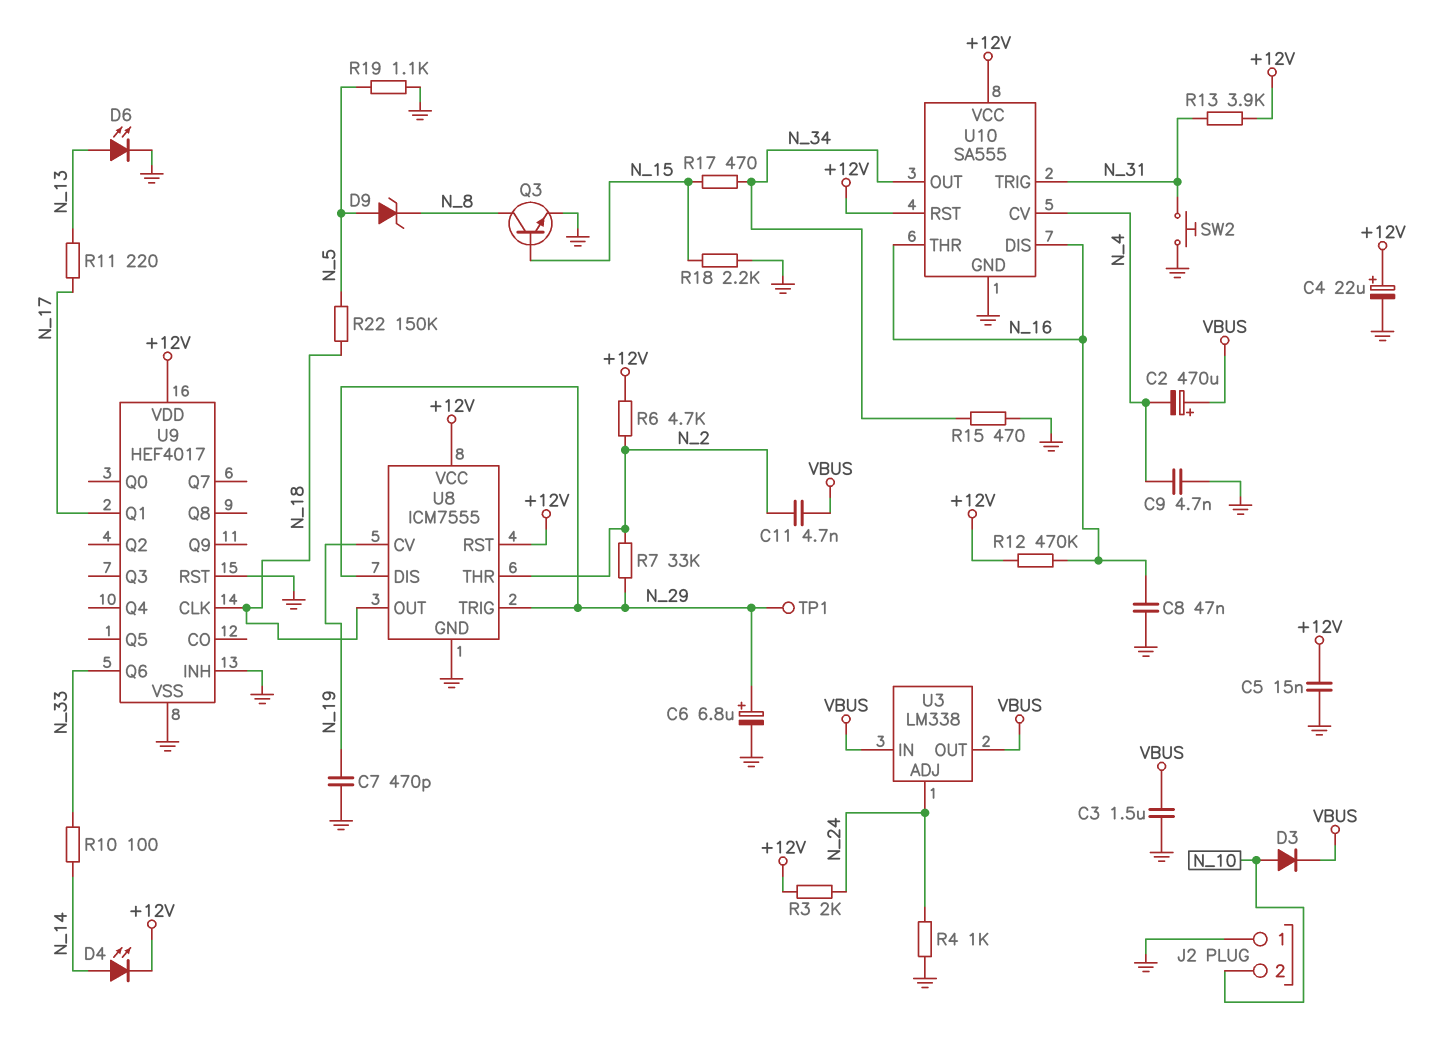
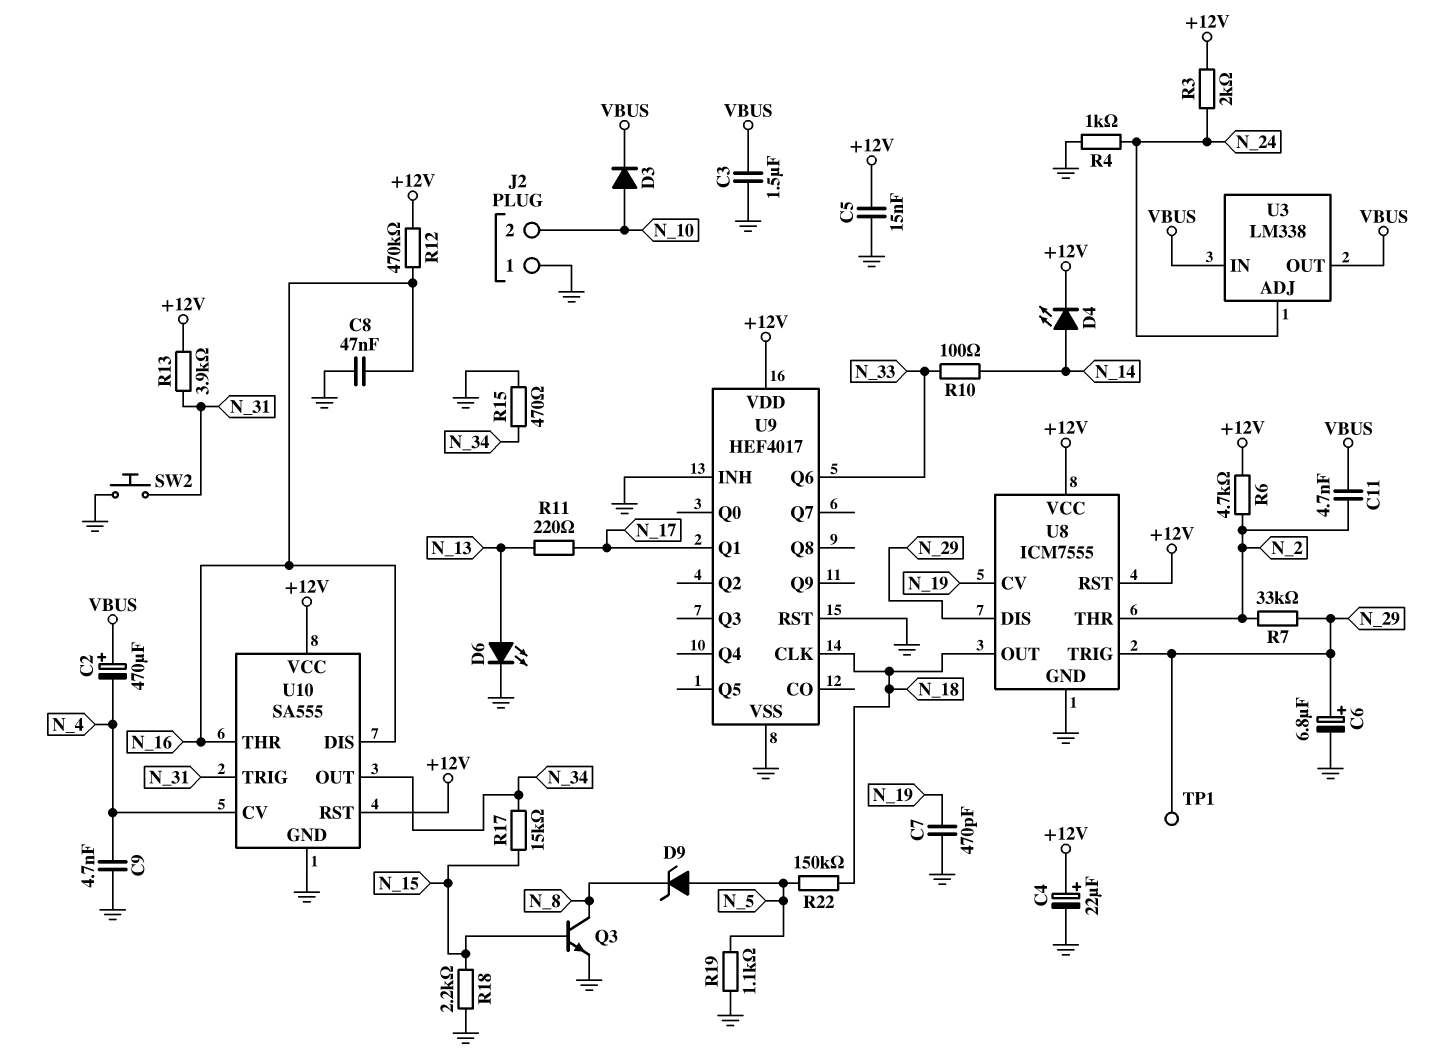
R17: 470 (N_15, N_34) -> 15k (N_15, N_34)

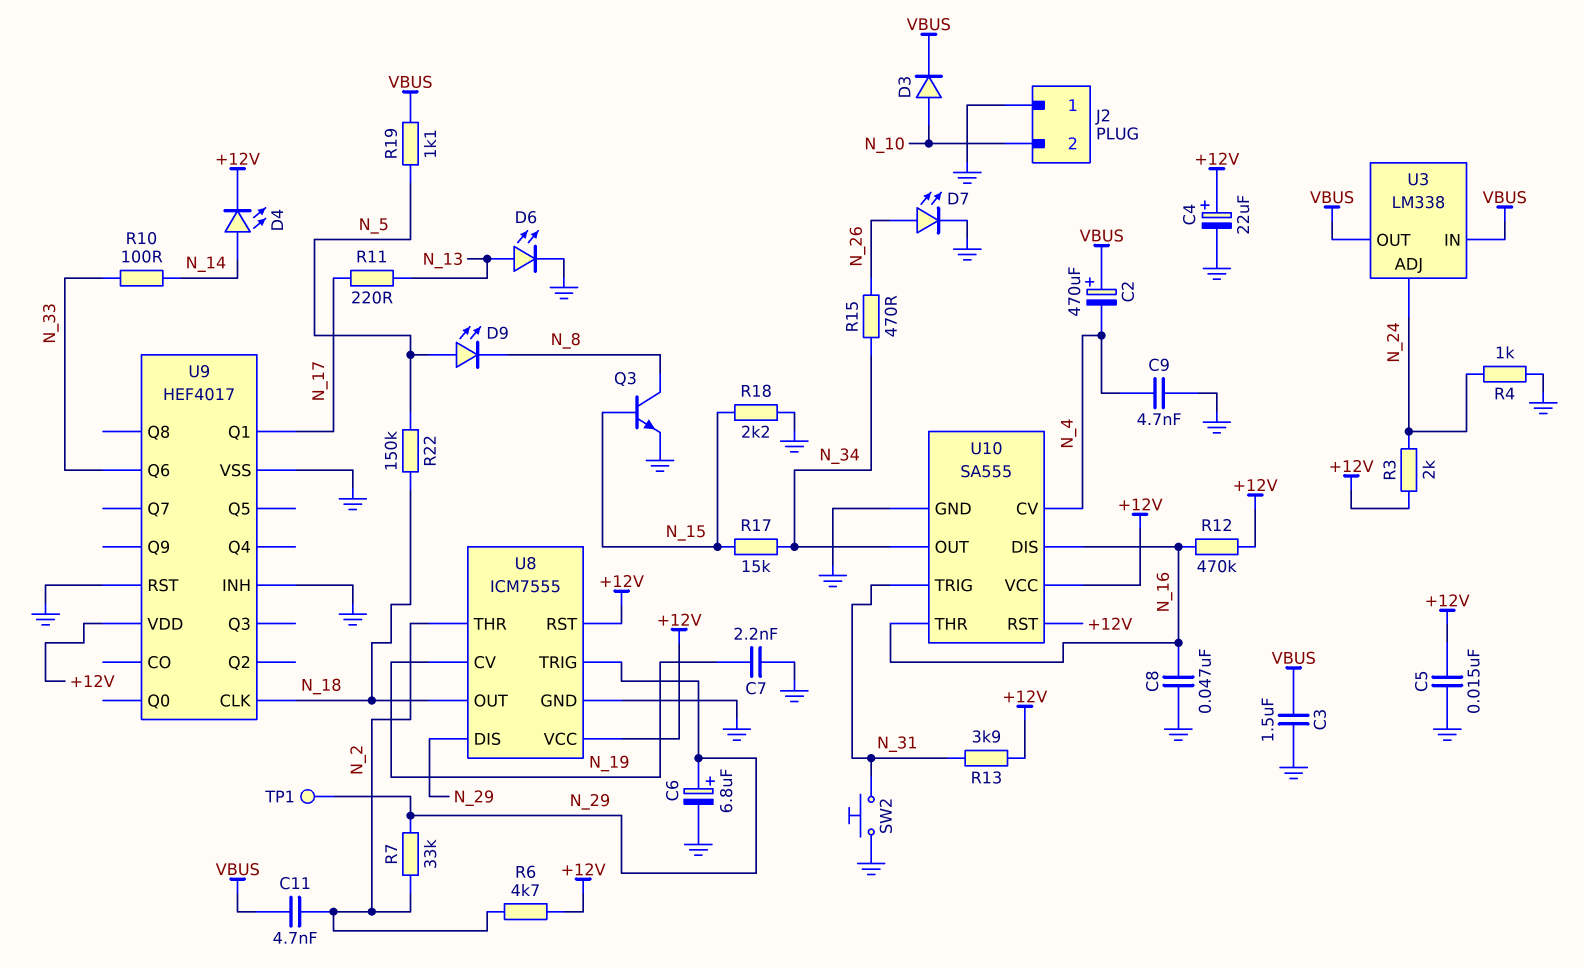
C7: 470pF (GND, N_19) -> 2.2nF (GND, N_19)
D7: none -> LED (A N_26, K GND)
D9: zener (A N_5, K N_8) -> LED (A N_5, K N_8)
R15: 470 (GND, N_34) -> 470 (N_26, N_34)
R19: 1.1k (GND, N_5) -> 1.1k (N_5, VBUS)

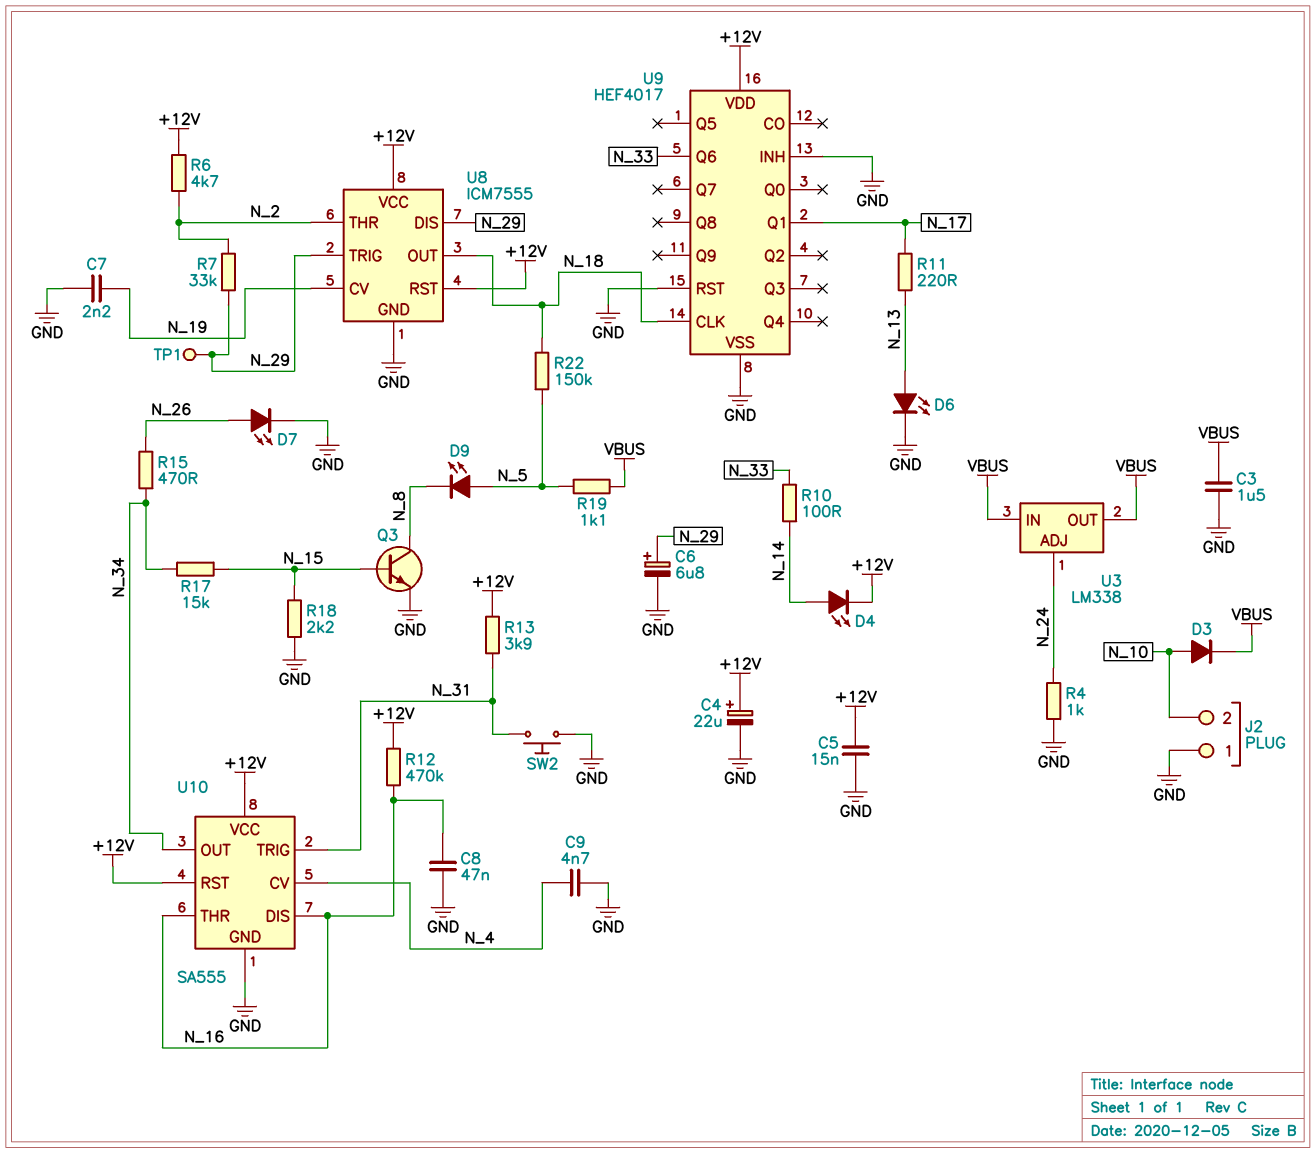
C2: 470uF (plus VBUS, minus N_4) -> none
C11: 4.7nF (N_2, VBUS) -> none
R3: 2k (+12V, N_24) -> none

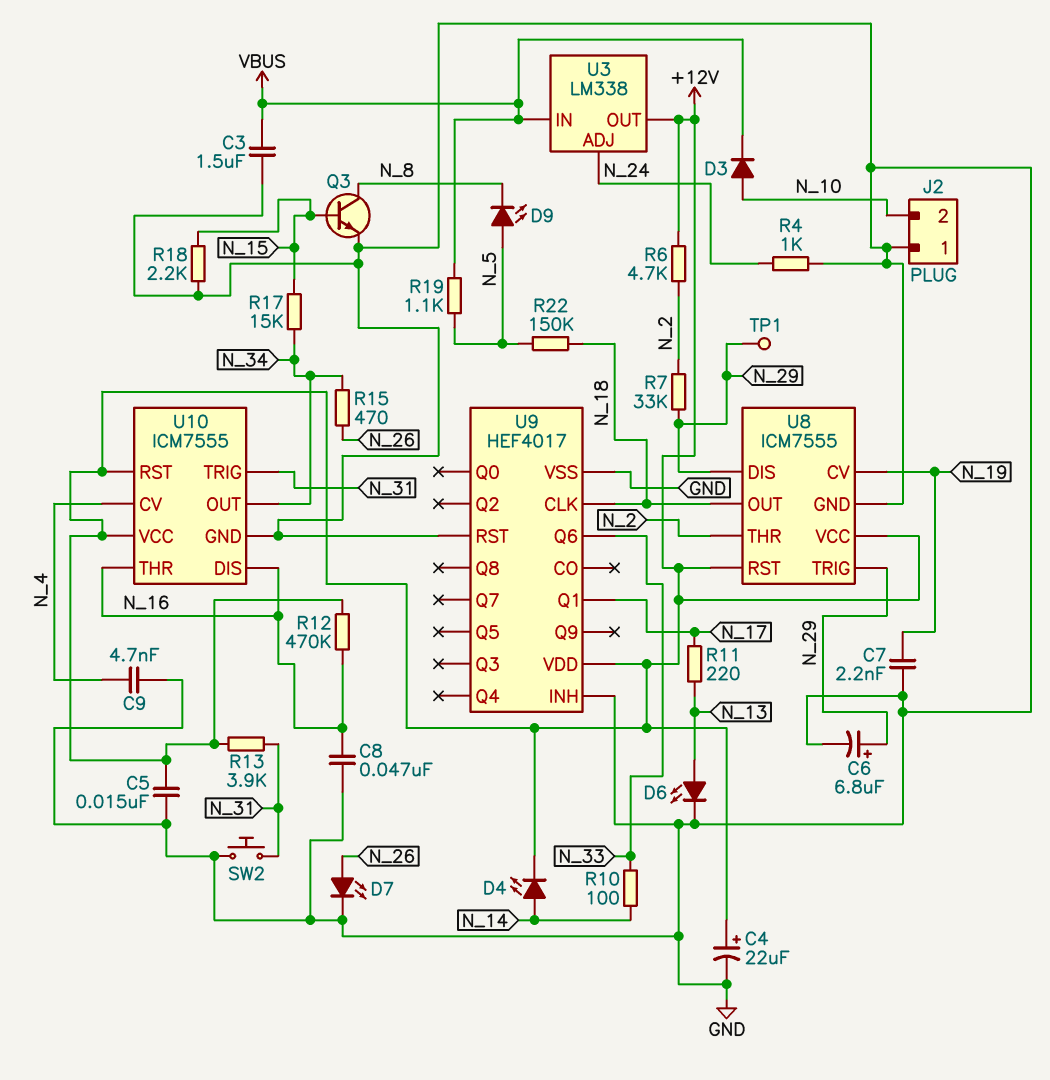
U3 pin OUT: VBUS -> +12V
U10: SA555 -> ICM7555

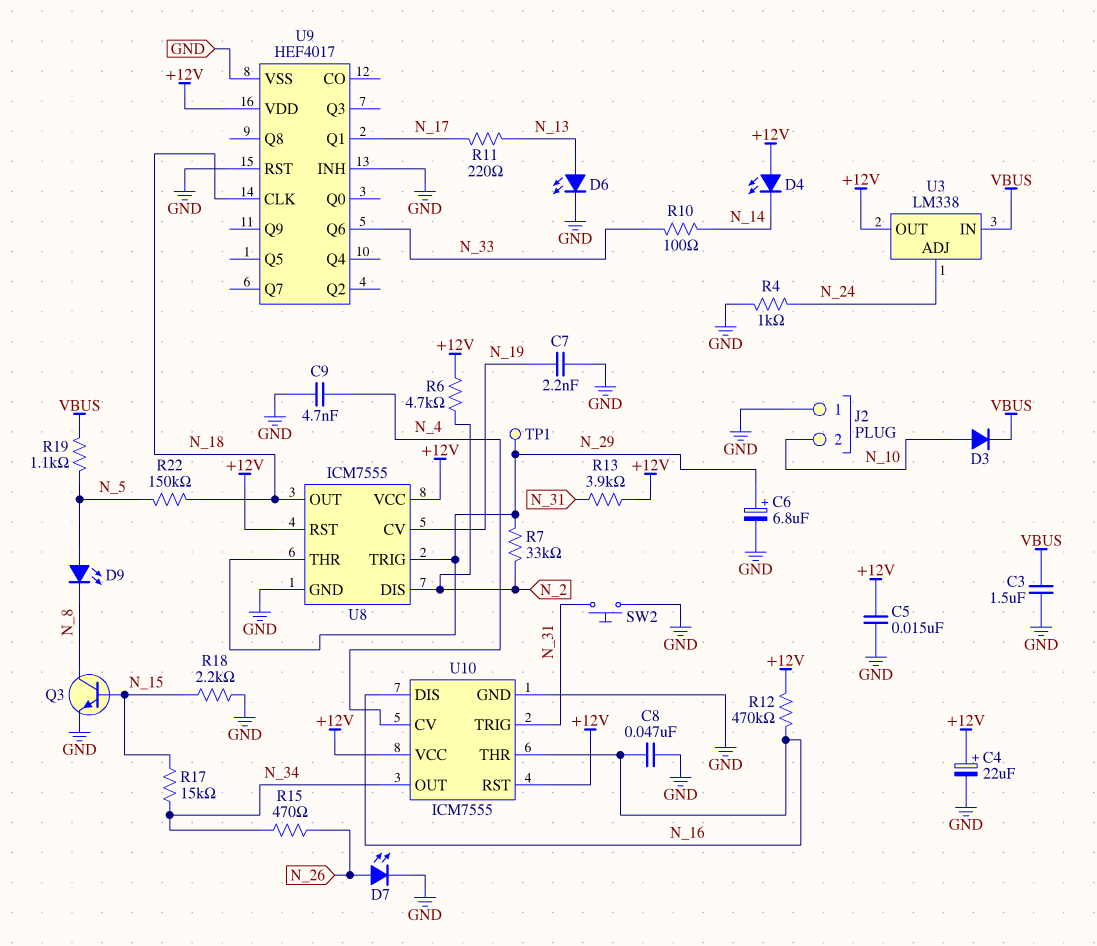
D4: LED (A N_14, K +12V) -> LED (A +12V, K N_14)
U8 pin DIS: N_29 -> N_2
U8 pin THR: N_2 -> N_29

